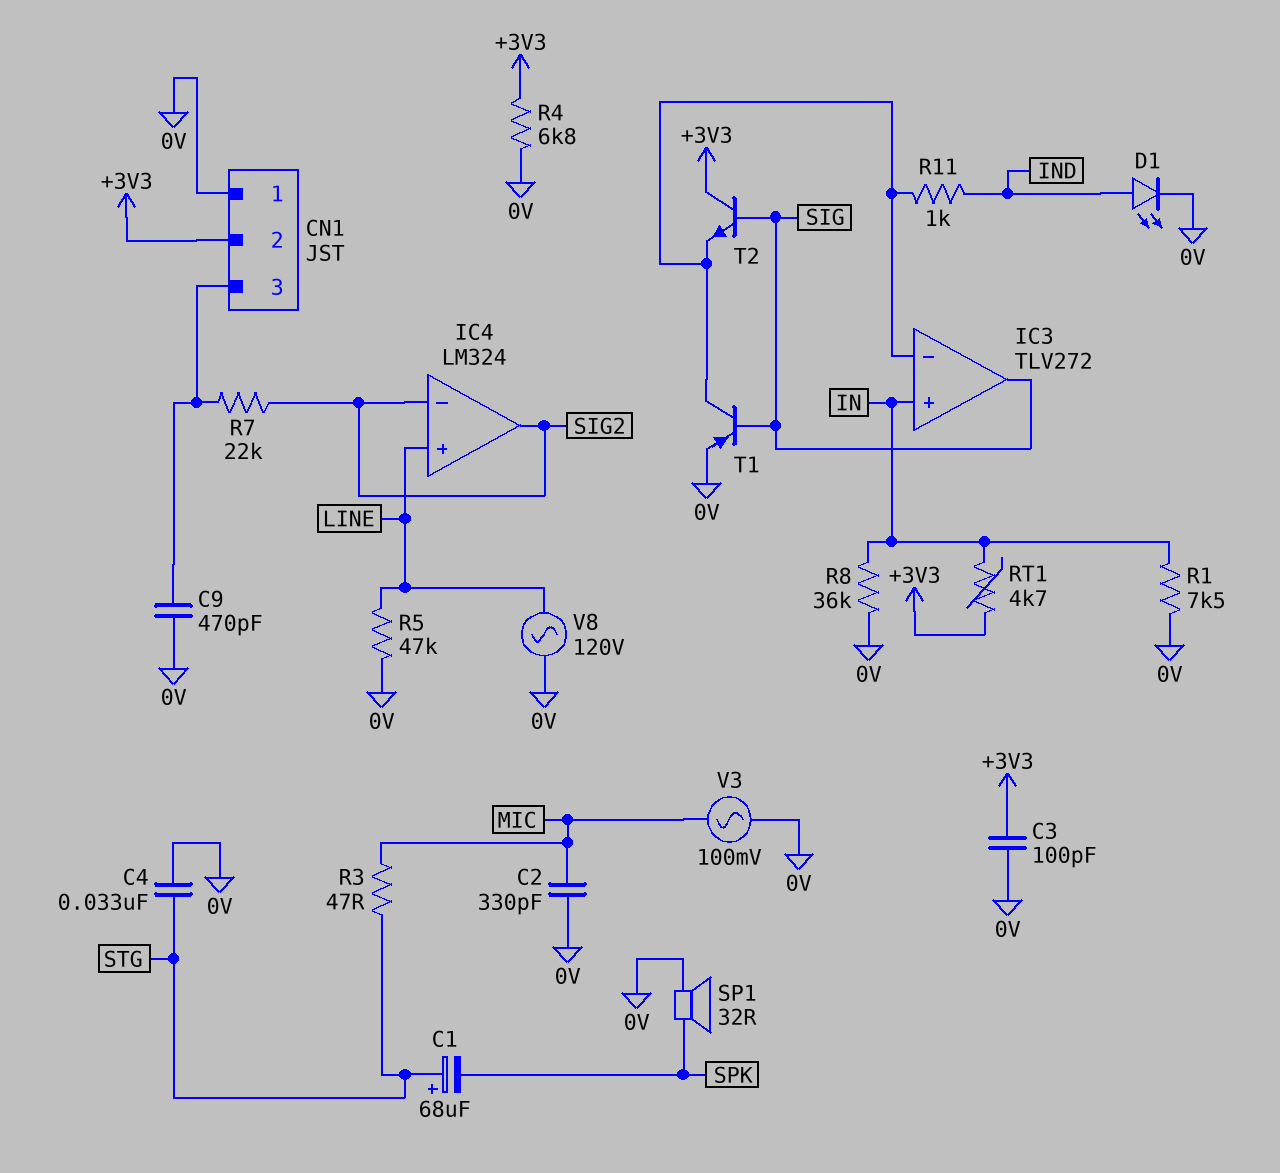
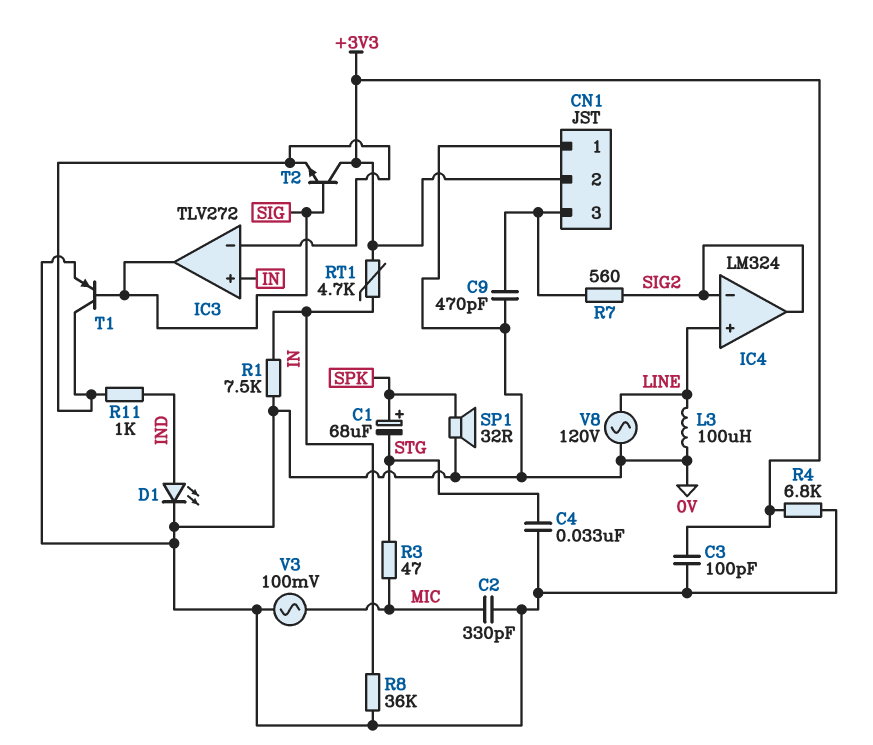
C1: 68uF (plus STG, minus SPK) -> 68uF (plus SPK, minus STG)
L3: none -> 100uH (0V, LINE)
R5: 47k (0V, LINE) -> none
R7: 22k (CN1/3, SIG2) -> 560 (CN1/3, SIG2)

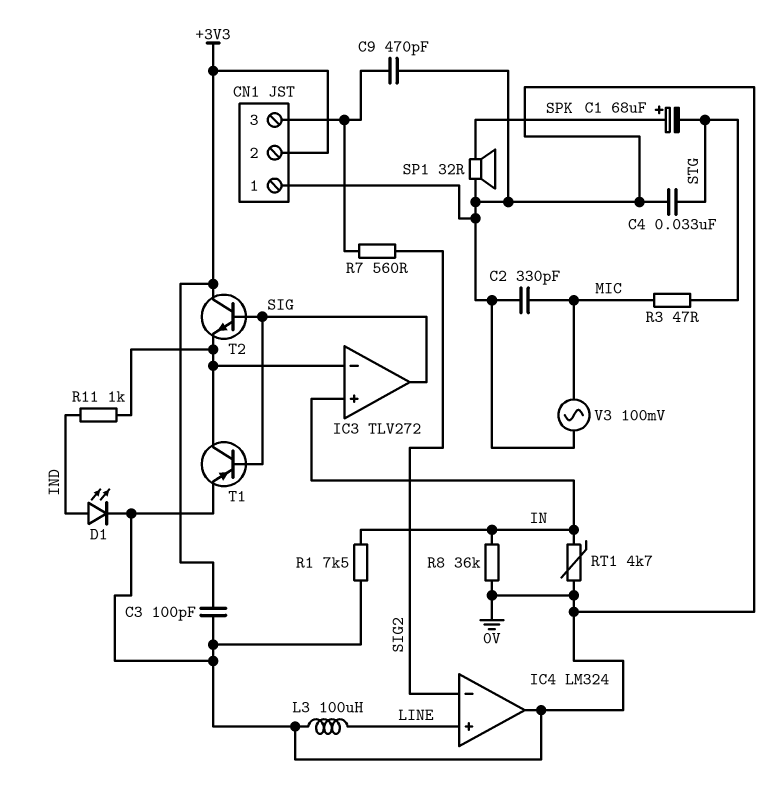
IC4 pin out: SIG2 -> 0V
R4: 6.8k (+3V3, 0V) -> none
RT1: 4.7k (+3V3, IN) -> 4.7k (0V, IN)
V8: AC 120V (0V, LINE) -> none

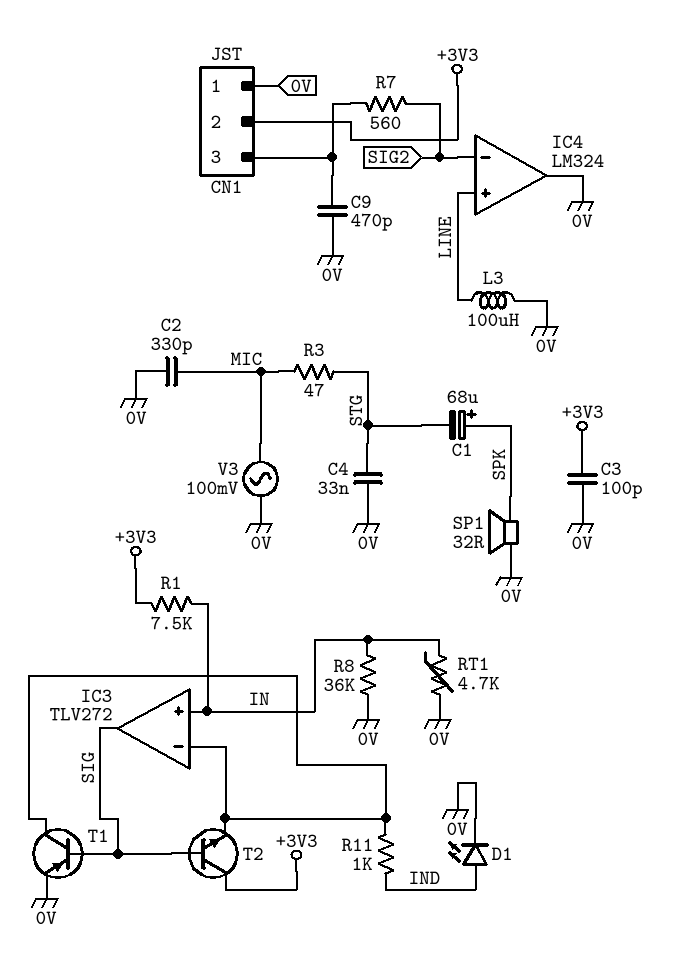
R1: 7.5k (0V, IN) -> 7.5k (+3V3, IN)

